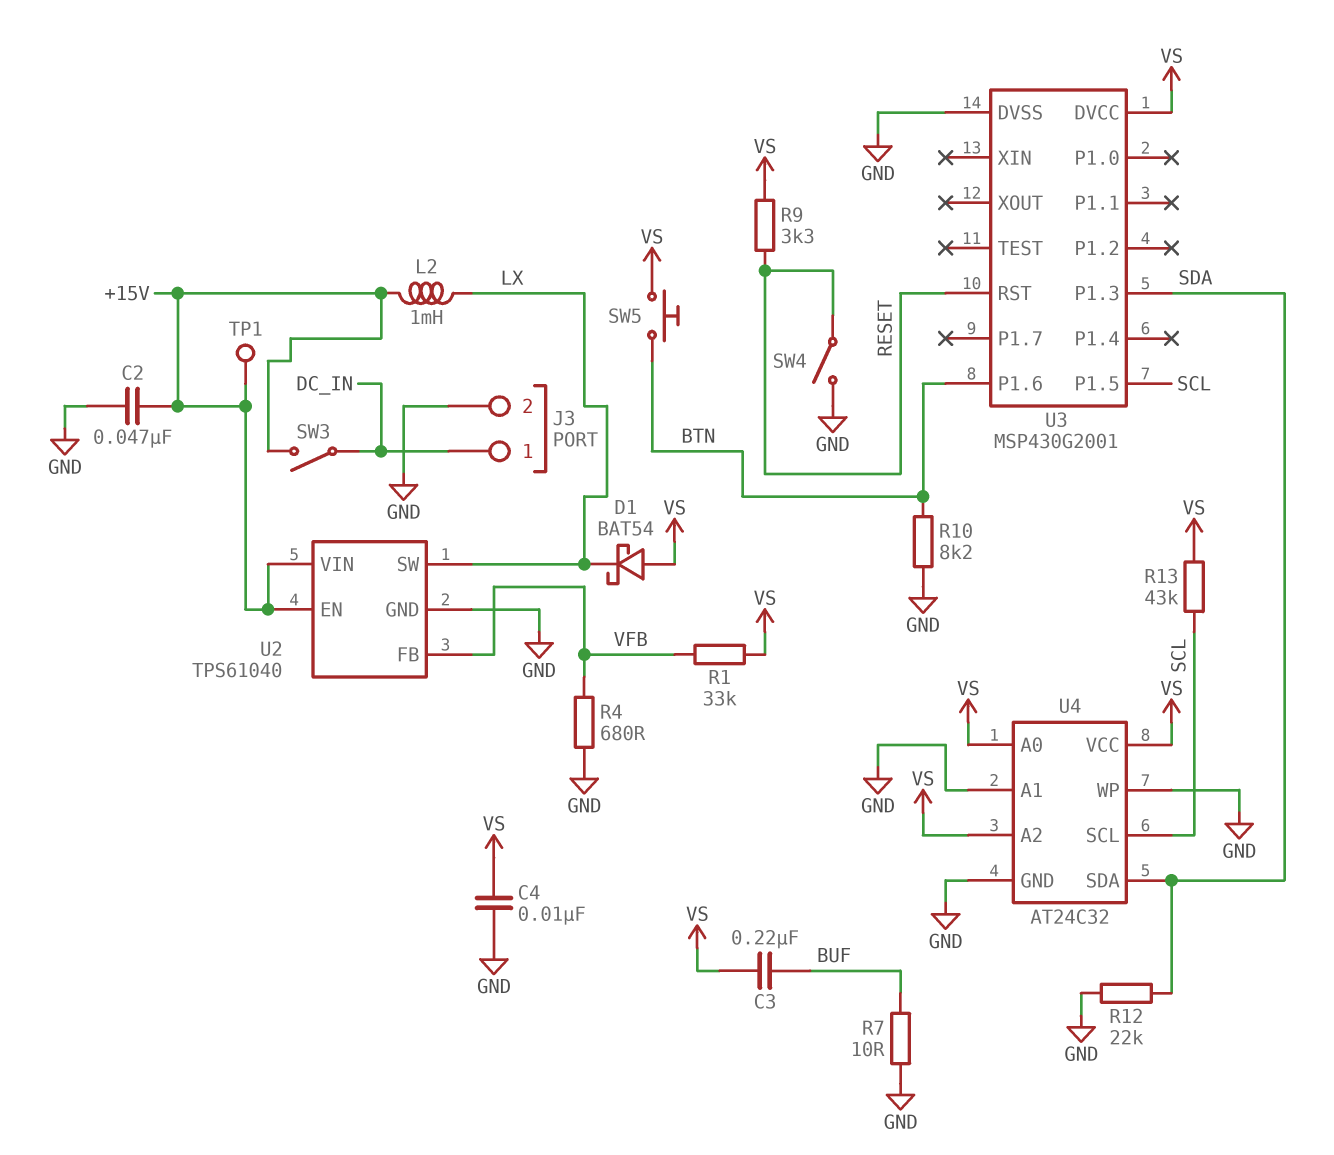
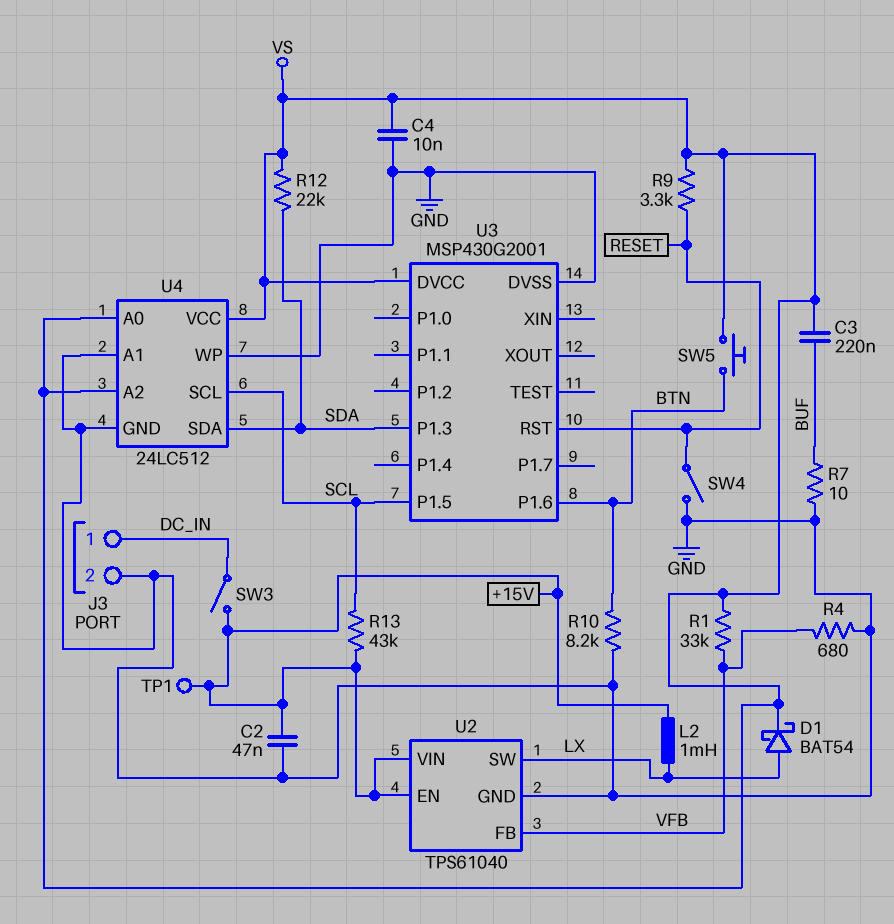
D1: schottky BAT54 (A VS, K LX) -> schottky BAT54 (A LX, K VS)
R12: 22k (GND, SDA) -> 22k (SDA, VS)
R13: 43k (SCL, VS) -> 43k (+15V, SCL)
U4: AT24C32 -> 24LC512

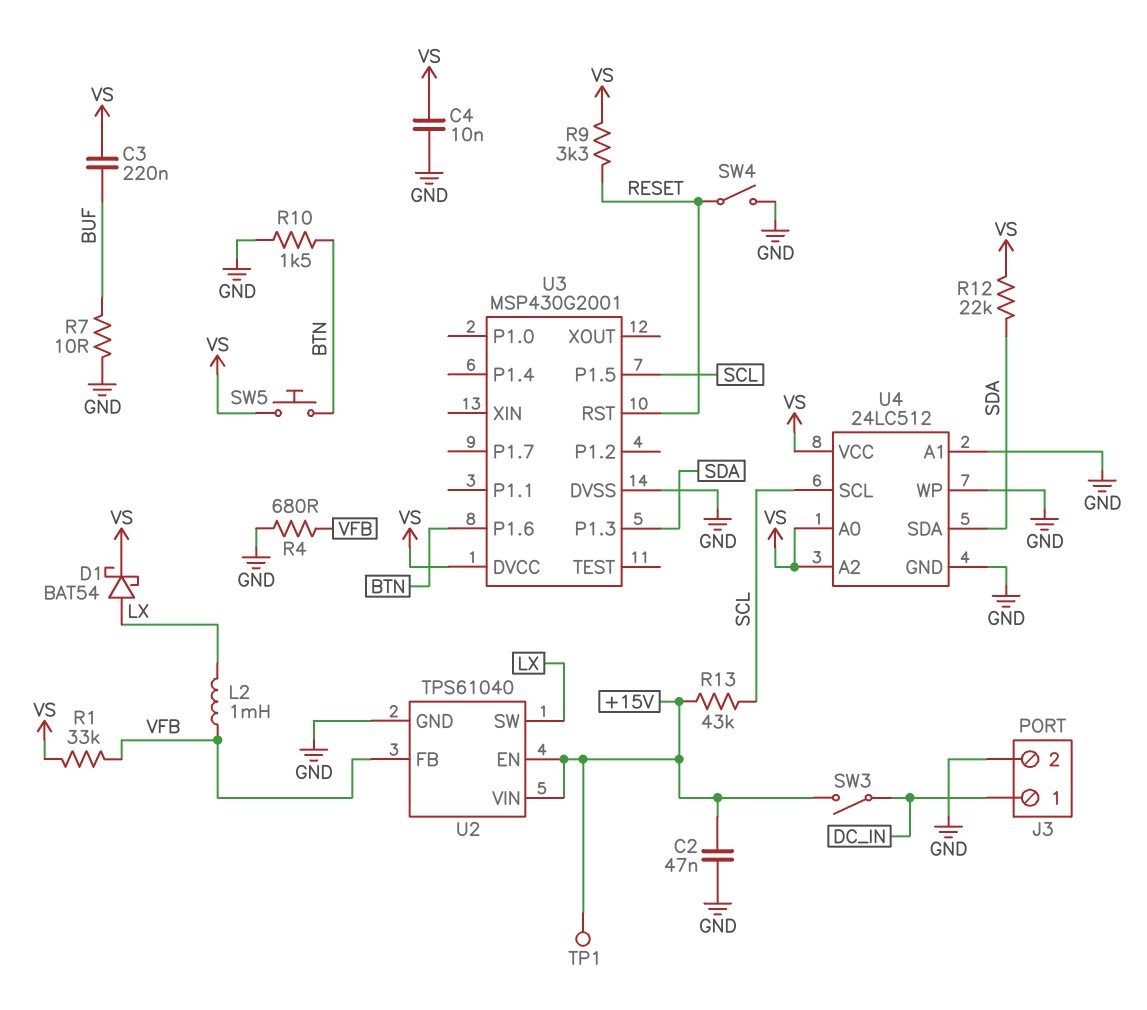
L2: 1mH (+15V, LX) -> 1mH (LX, VFB)
R10: 8.2k (BTN, GND) -> 1.5k (BTN, GND)

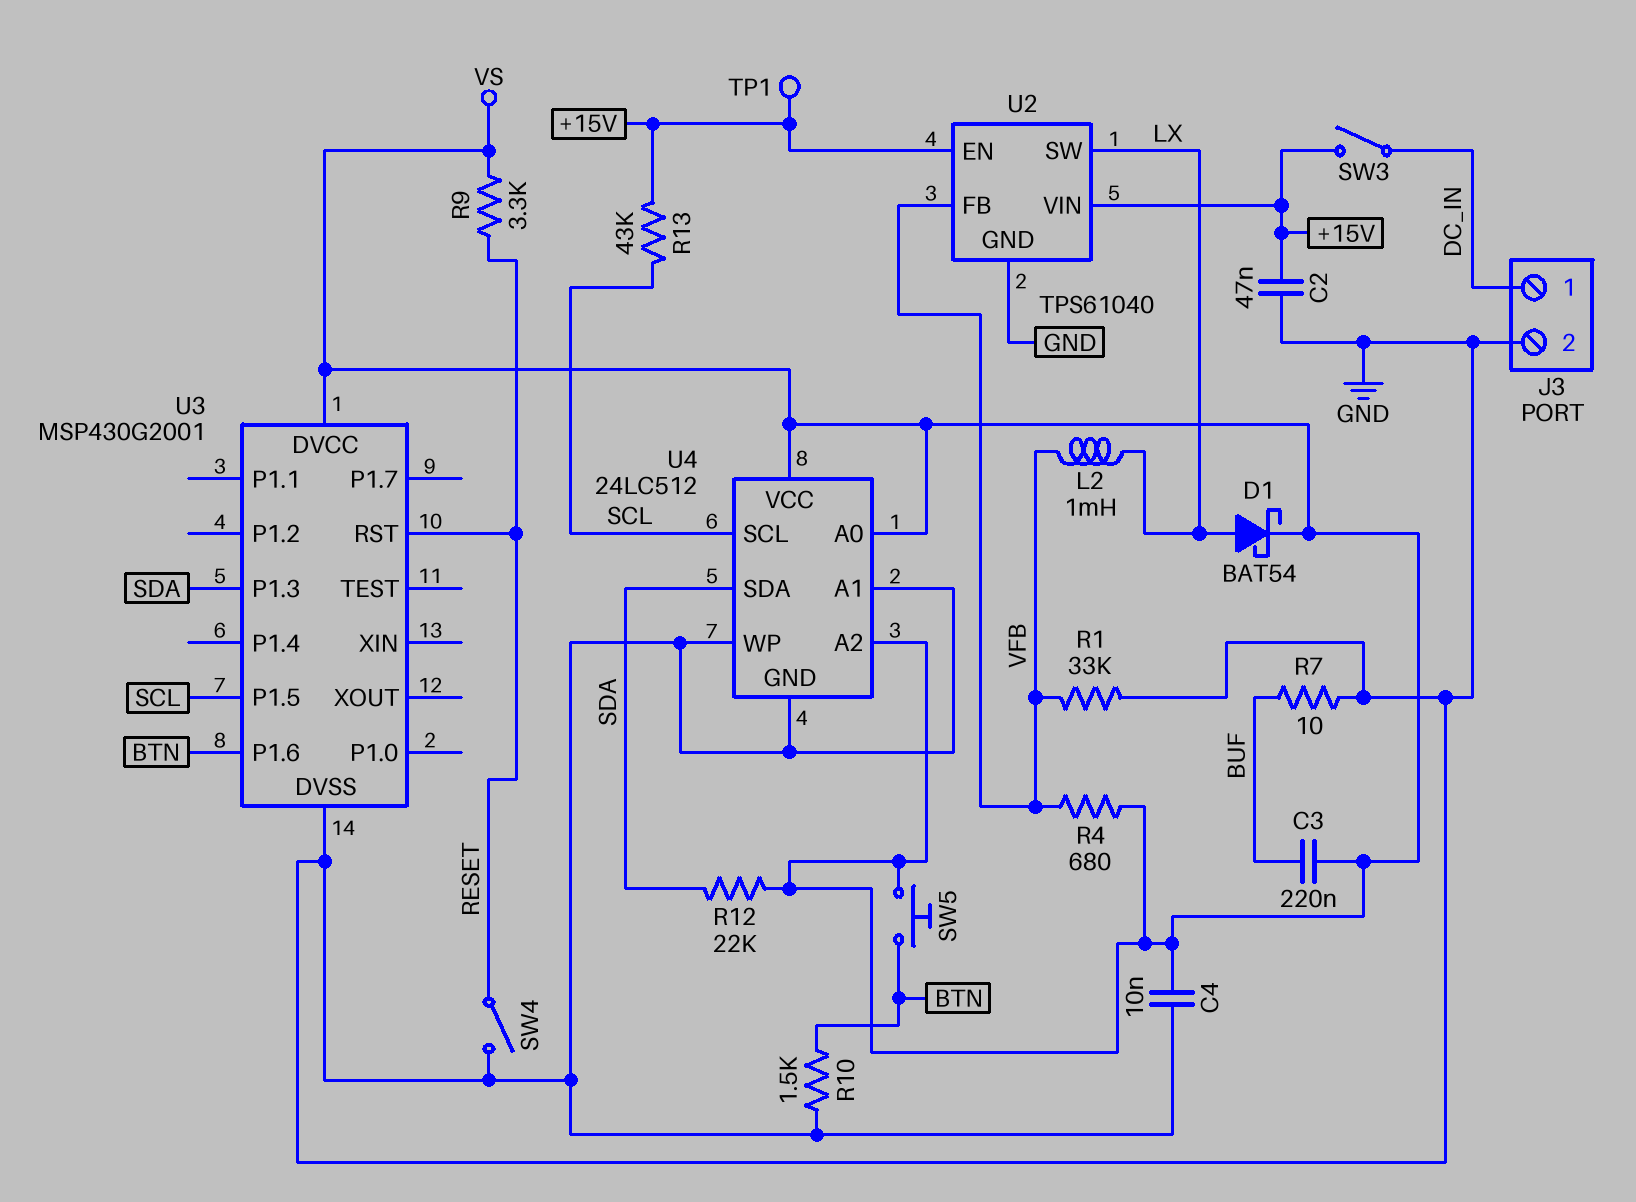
R1: 33k (VFB, VS) -> 33k (GND, VFB)
R4: 680 (GND, VFB) -> 680 (VFB, VS)

